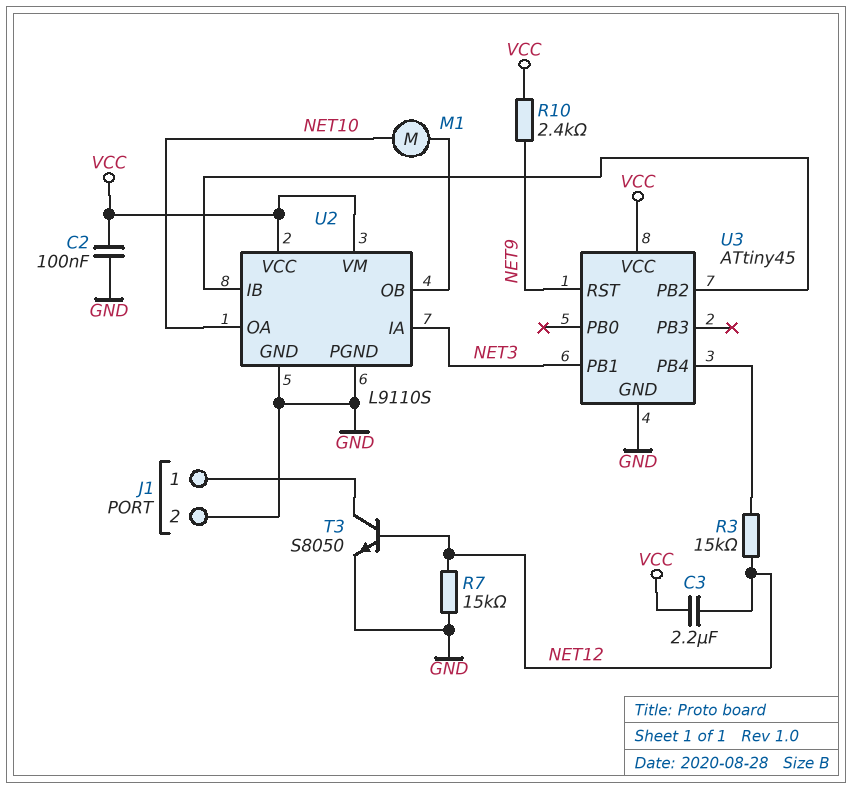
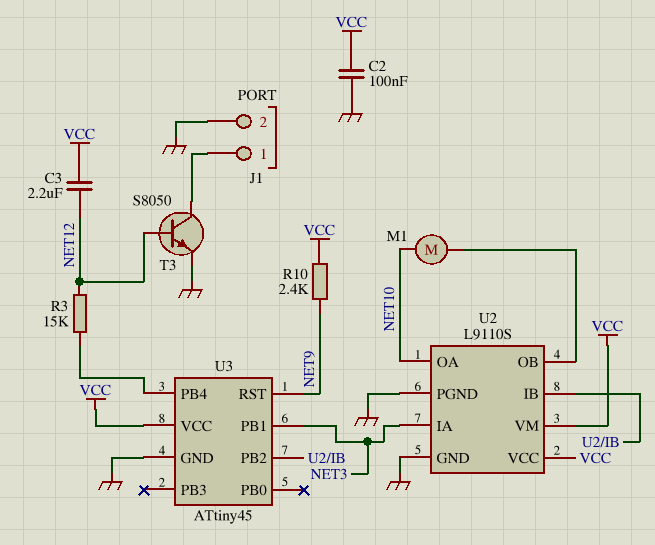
R7: 15k (GND, NET12) -> none

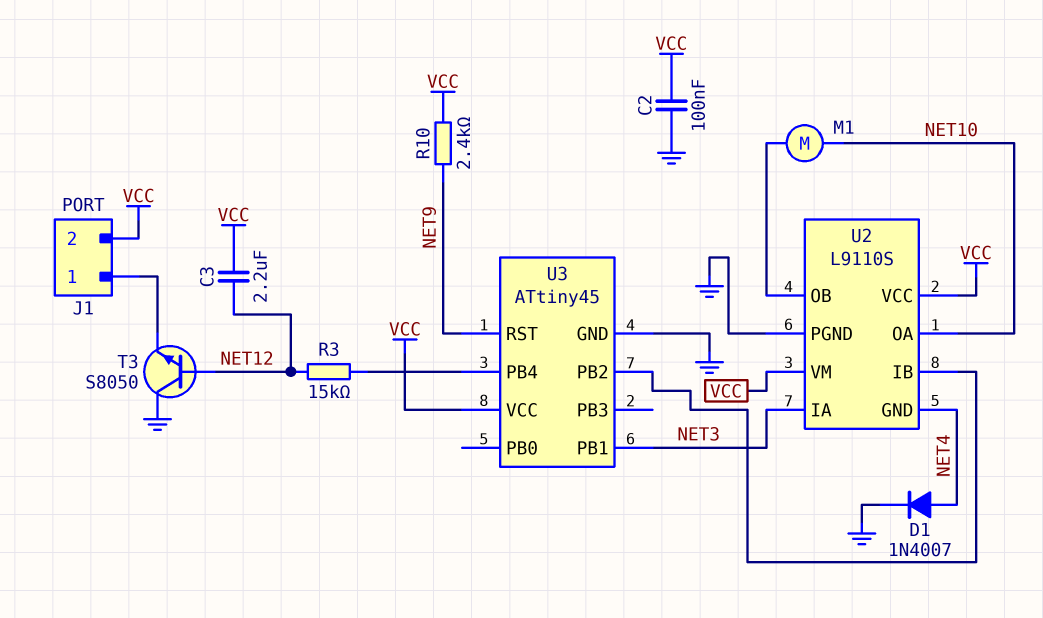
D1: none -> diode 1N4007 (A NET4, K GND)
J1 pin 2: GND -> VCC
T3: NPN S8050 (B NET12, C J1/1, E GND) -> NPN S8050 (B NET12, C GND, E J1/1)
U2 pin GND: GND -> NET4

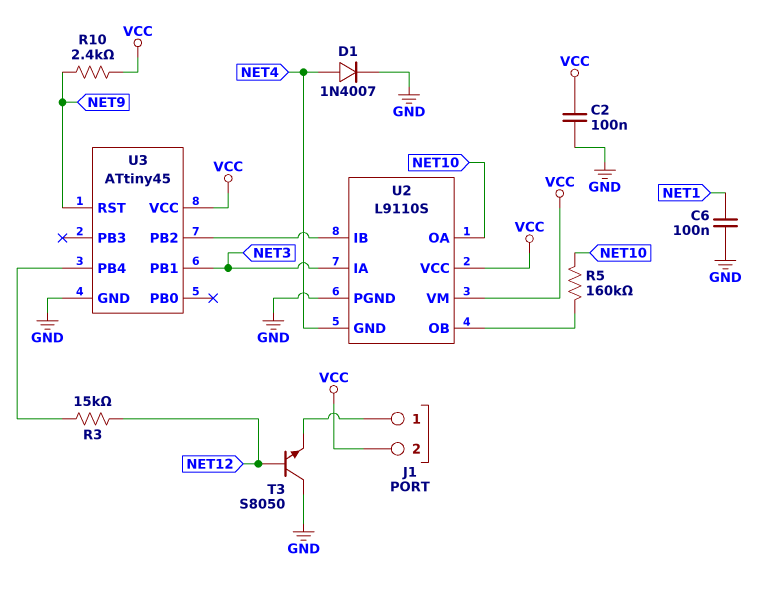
C3: 2.2uF (NET12, VCC) -> none
C6: none -> 100nF (GND, NET1)
M1: motor (NET10, U2/OB) -> none
R5: none -> 160k (NET10, U2/OB)

